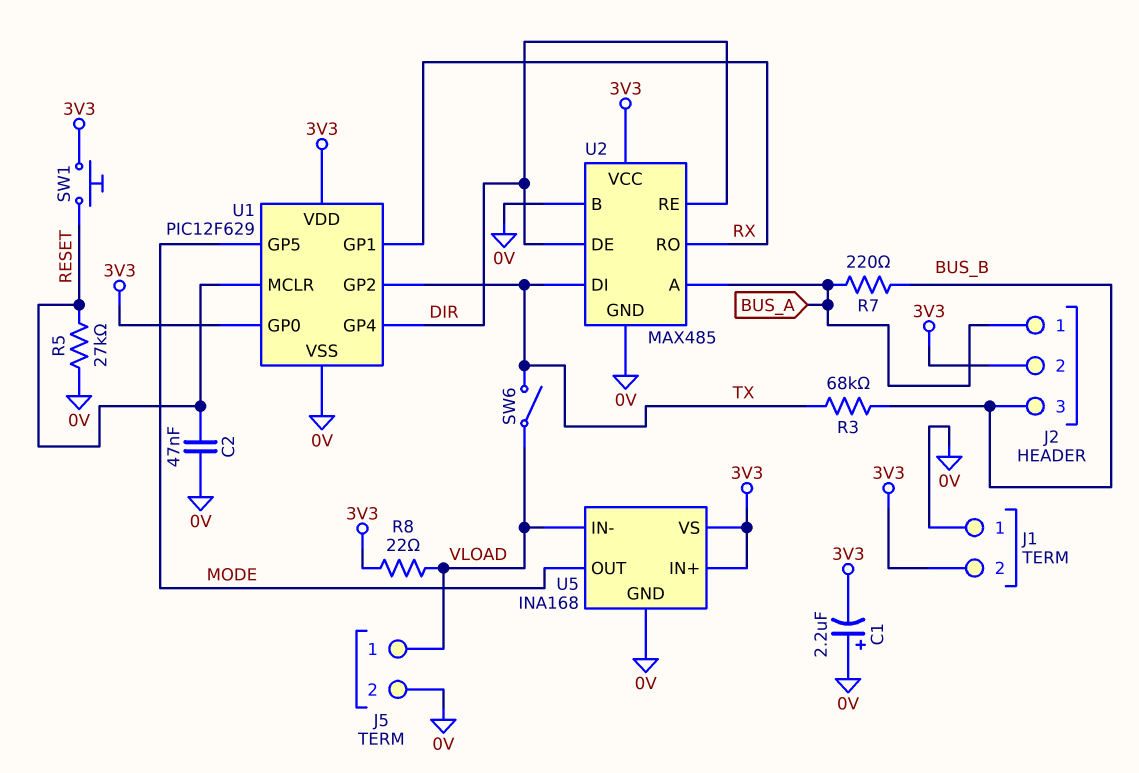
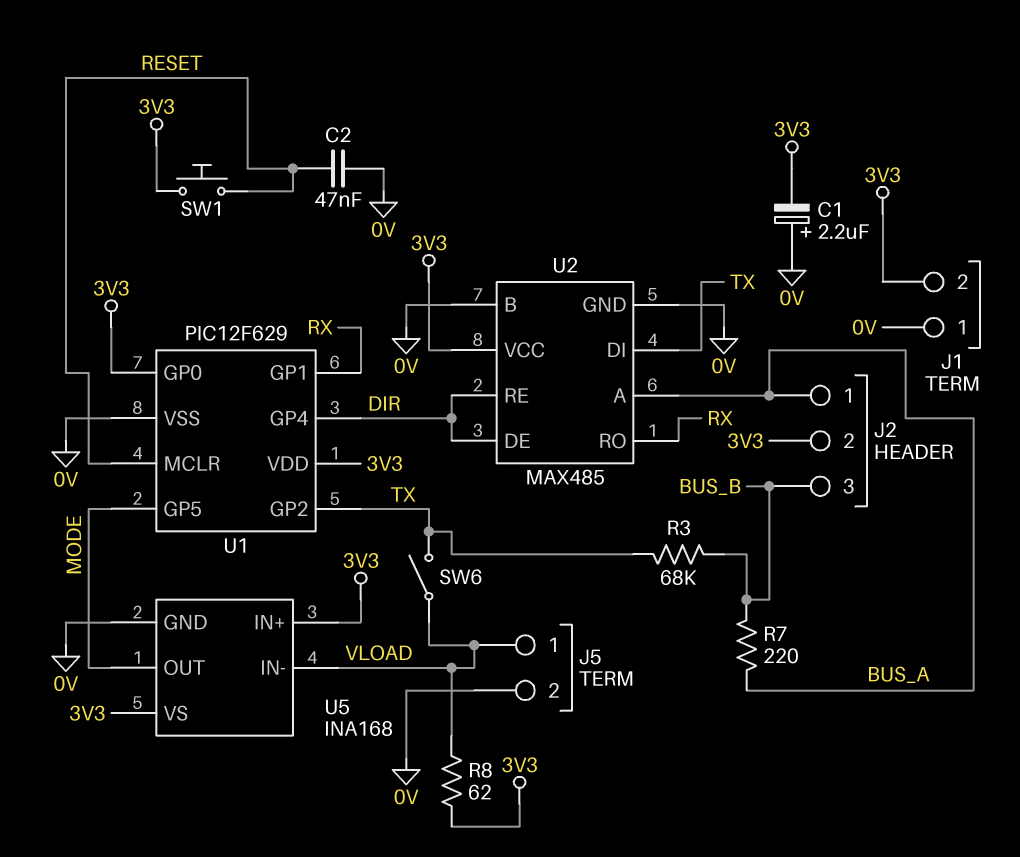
R5: 27k (0V, RESET) -> none
R8: 22 (3V3, VLOAD) -> 62 (3V3, VLOAD)

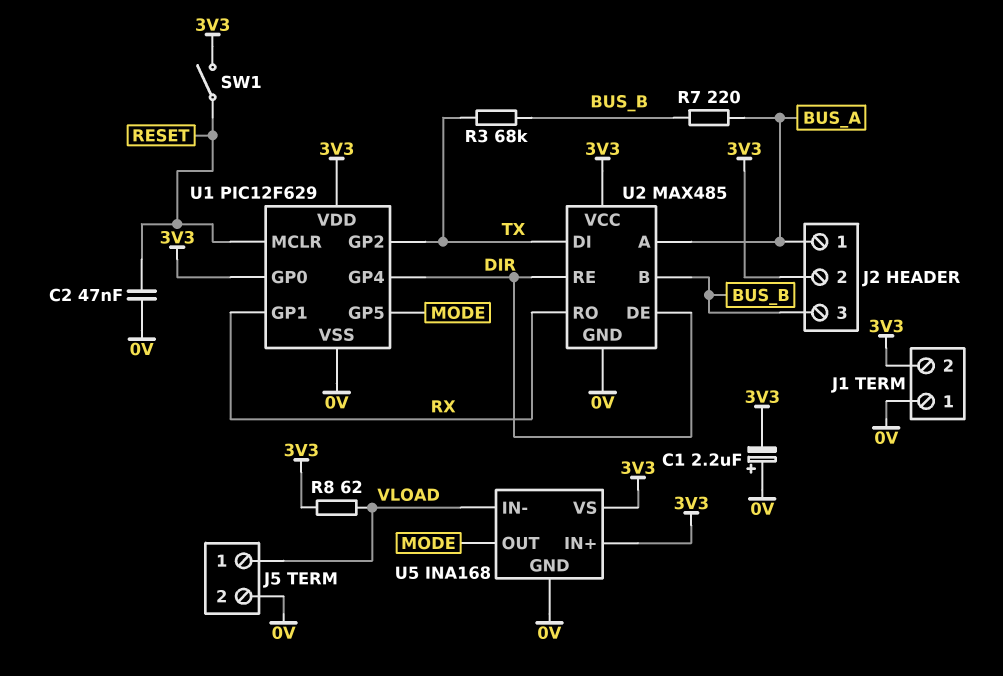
SW1: button (3V3, RESET) -> switch (3V3, RESET)
SW6: switch (TX, VLOAD) -> none
U2 pin B: 0V -> BUS_B

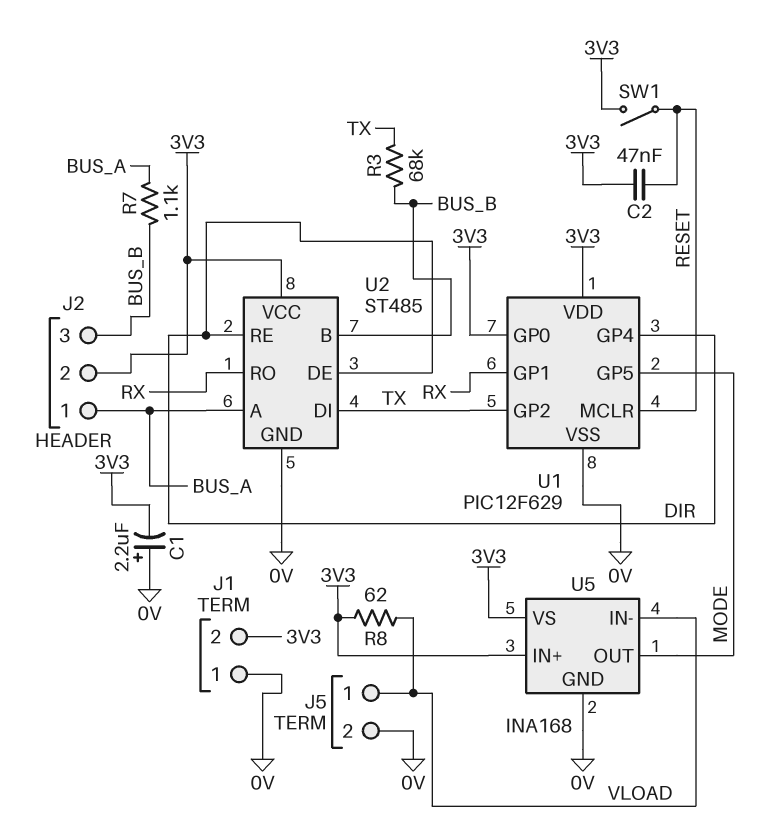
C2: 47nF (0V, RESET) -> 47nF (3V3, RESET)
R7: 220 (BUS_A, BUS_B) -> 1.1k (BUS_A, BUS_B)
U2: MAX485 -> ST485

